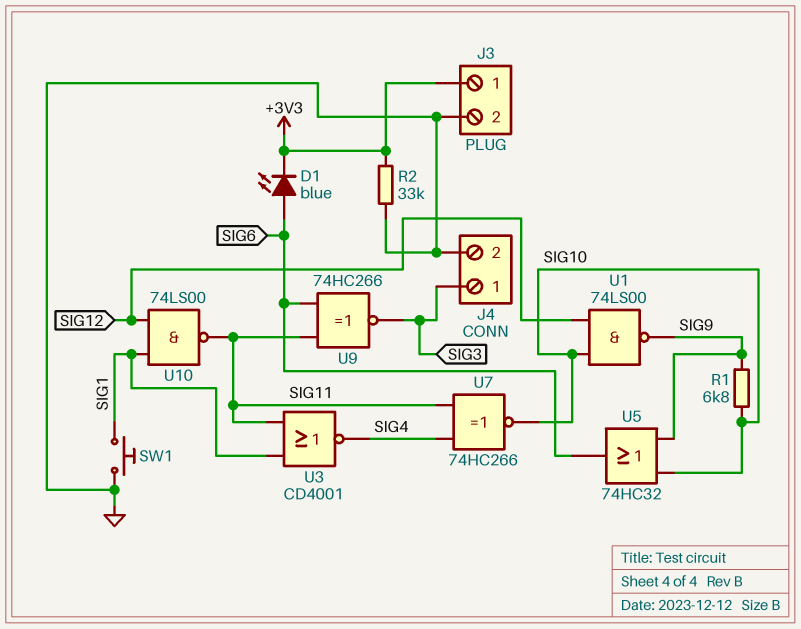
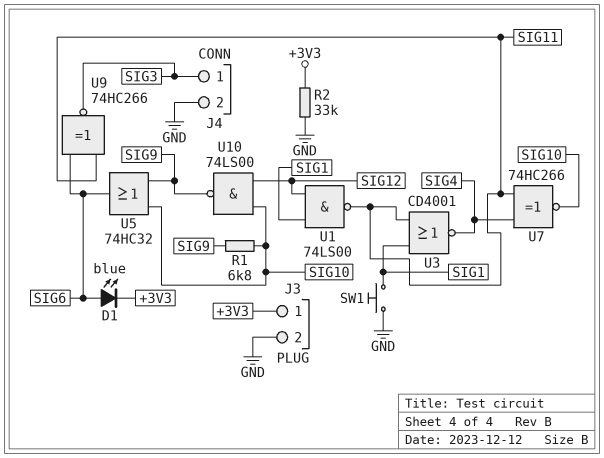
U1: NAND 74LS00 (in SIG10, in SIG12, out SIG9) -> NAND 74LS00 (in SIG1, in SIG12, out SIG11)
U10: NAND 74LS00 (in SIG1, in SIG12, out SIG11) -> NAND 74LS00 (in SIG10, in SIG12, out SIG9)

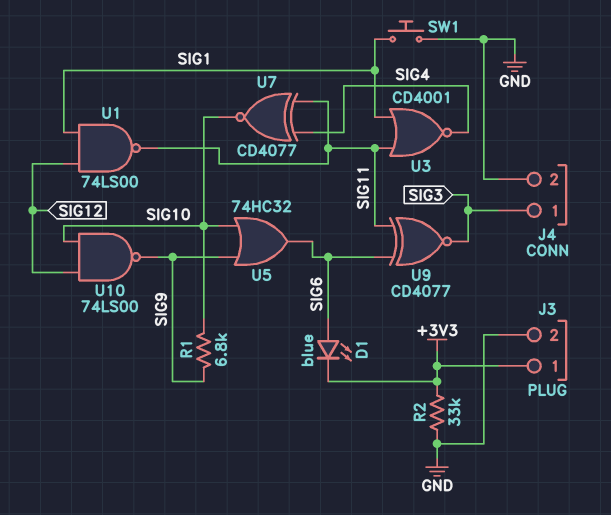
U7: XNOR 74HC266 (in SIG4, in SIG11, out SIG10) -> XNOR CD4077 (in SIG4, in SIG11, out SIG10)
U9: XNOR 74HC266 (in SIG6, in SIG11, out SIG3) -> XNOR CD4077 (in SIG6, in SIG11, out SIG3)

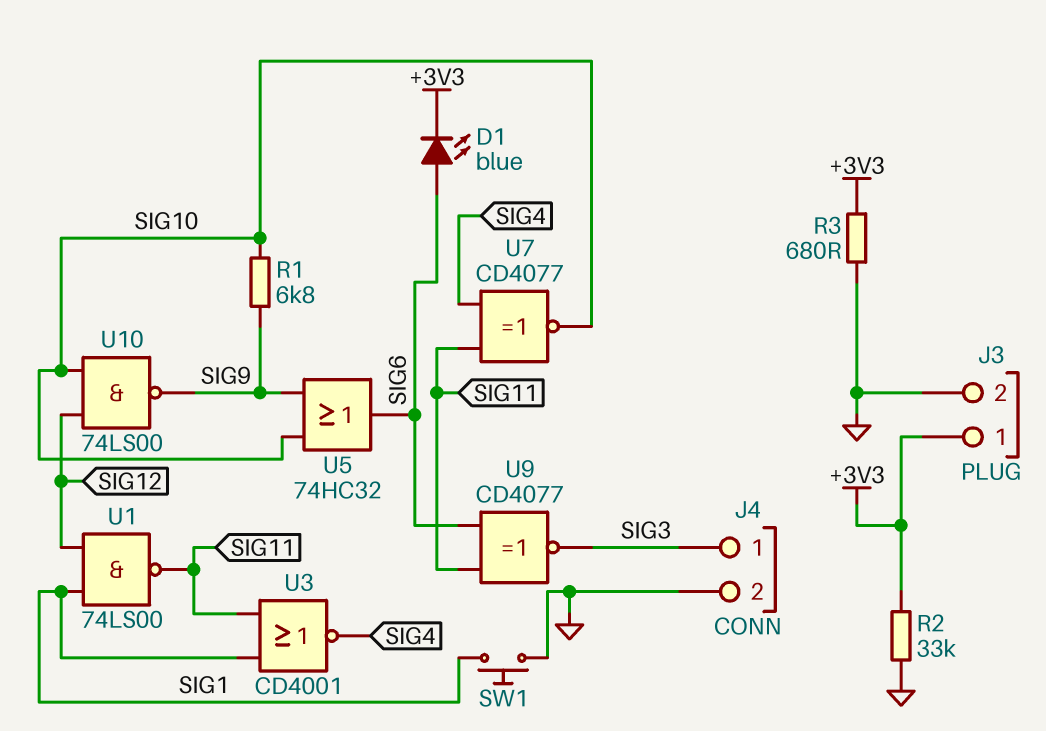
R3: none -> 680 (+3V3, GND)

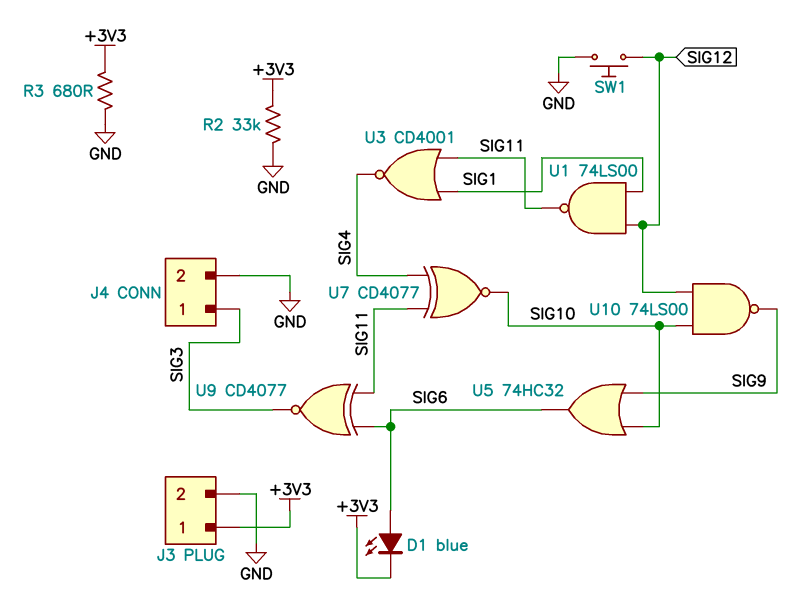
R1: 6.8k (SIG9, SIG10) -> none
SW1: button (GND, SIG1) -> button (GND, SIG12)

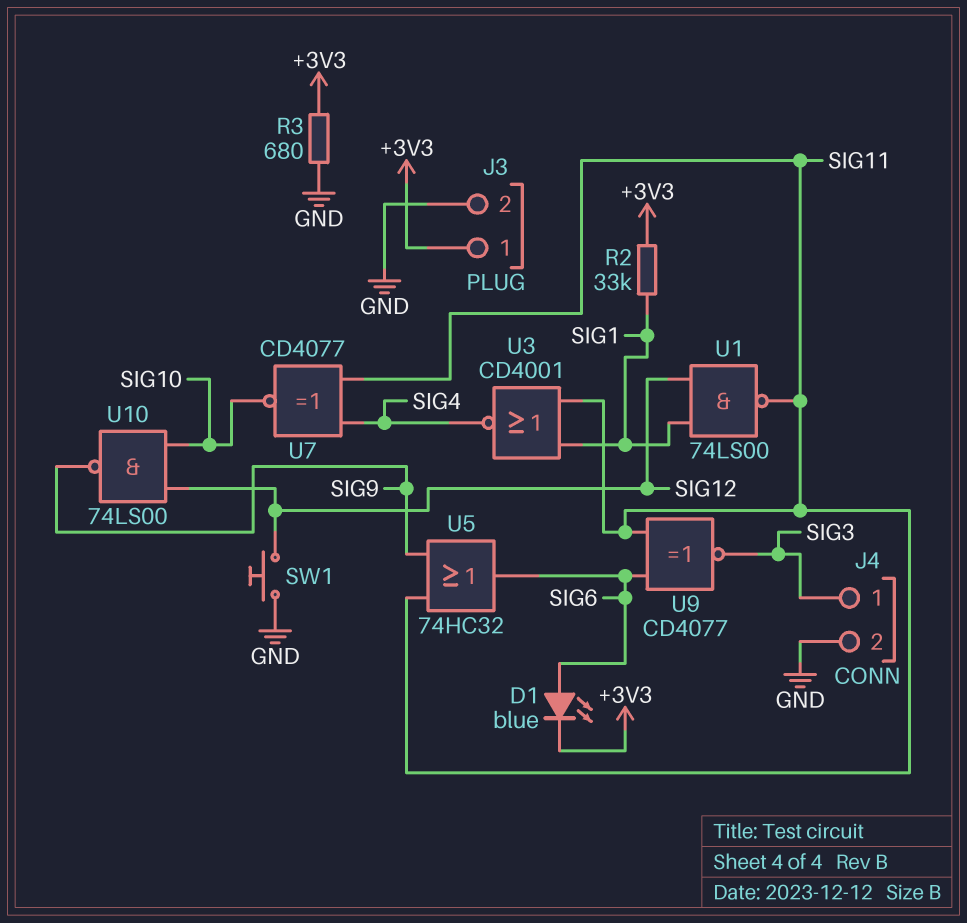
R2: 33k (+3V3, GND) -> 33k (+3V3, SIG1)
U5: OR 74HC32 (in SIG9, in SIG10, out SIG6) -> OR 74HC32 (in SIG9, in SIG11, out SIG6)

